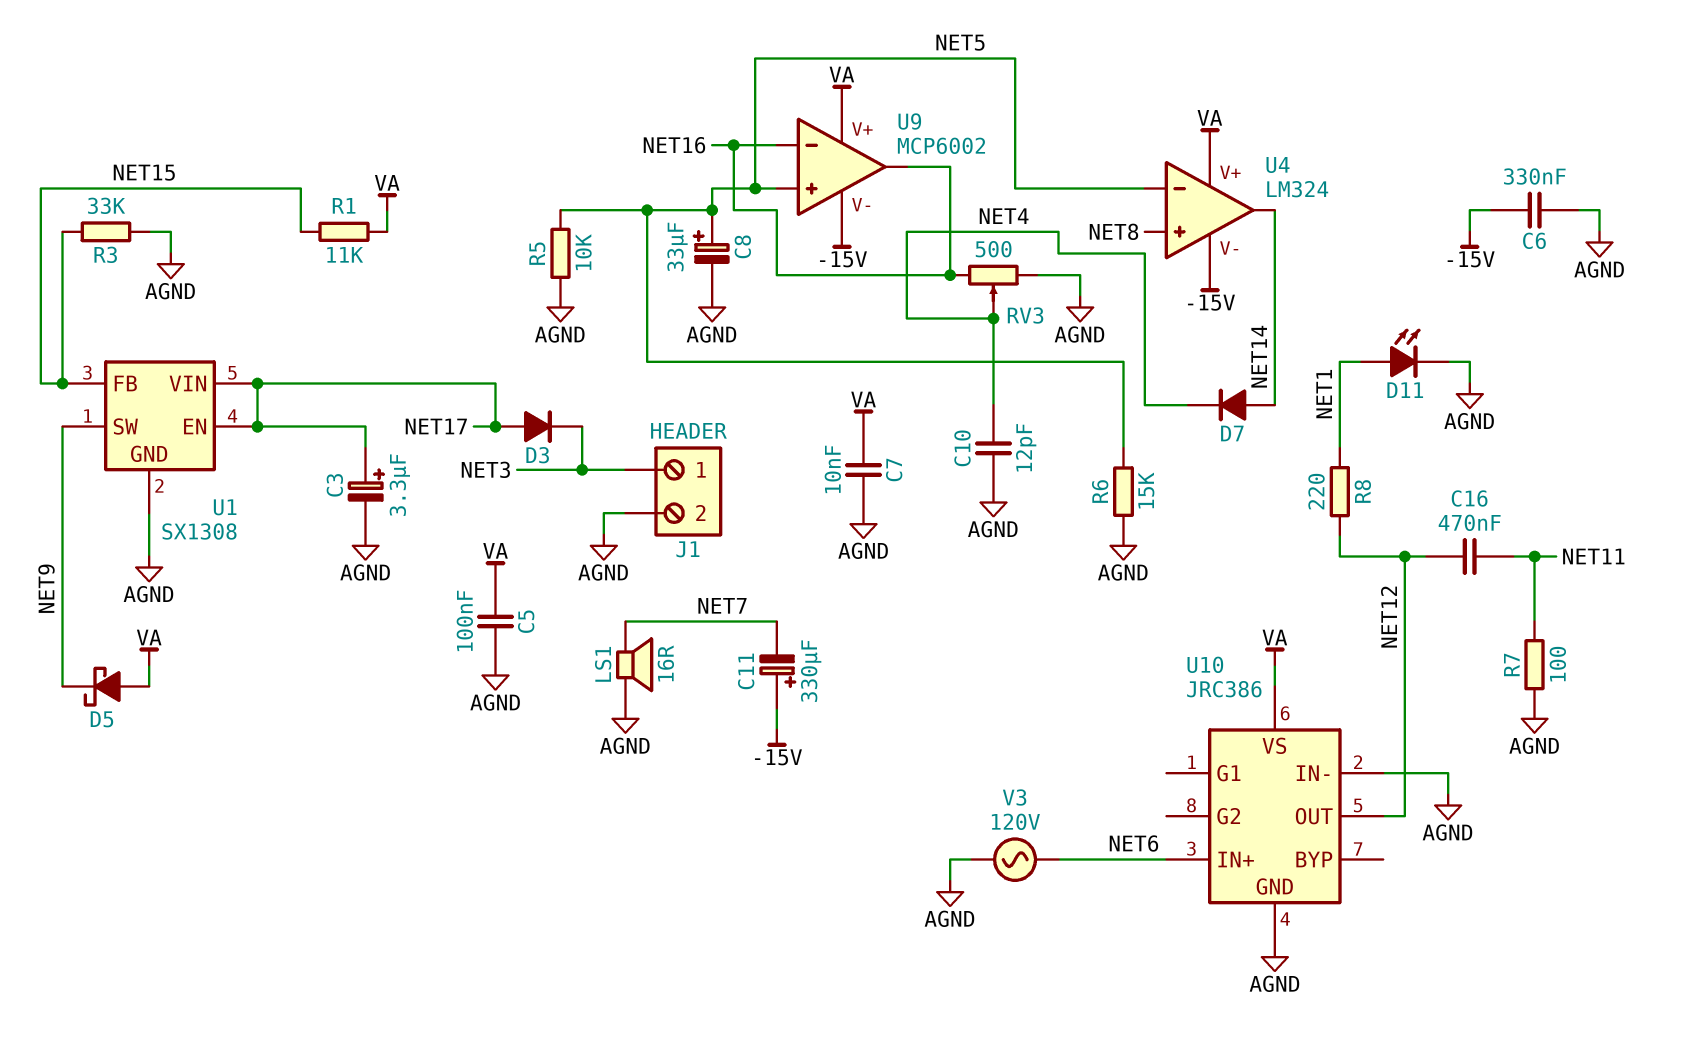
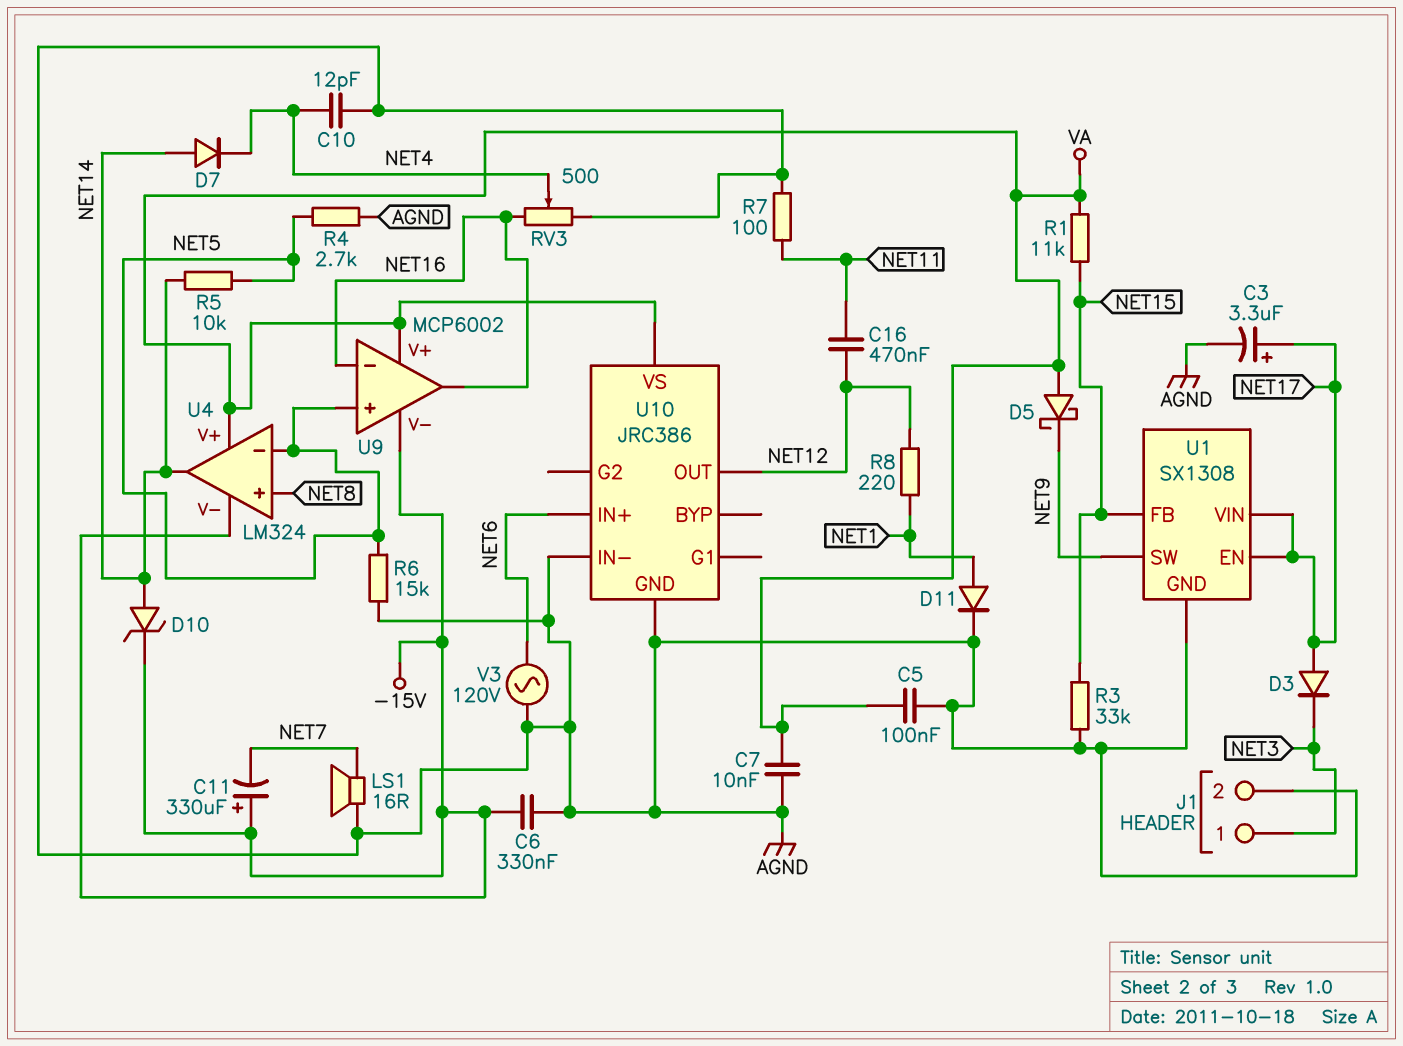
C8: 33uF (plus NET5, minus AGND) -> none
D10: none -> zener (A NET14, K -15V)
D11: LED (A NET1, K AGND) -> diode (A NET1, K AGND)
R4: none -> 2.7k (AGND, NET5)
R5: 10k (AGND, NET5) -> 10k (NET5, NET14)

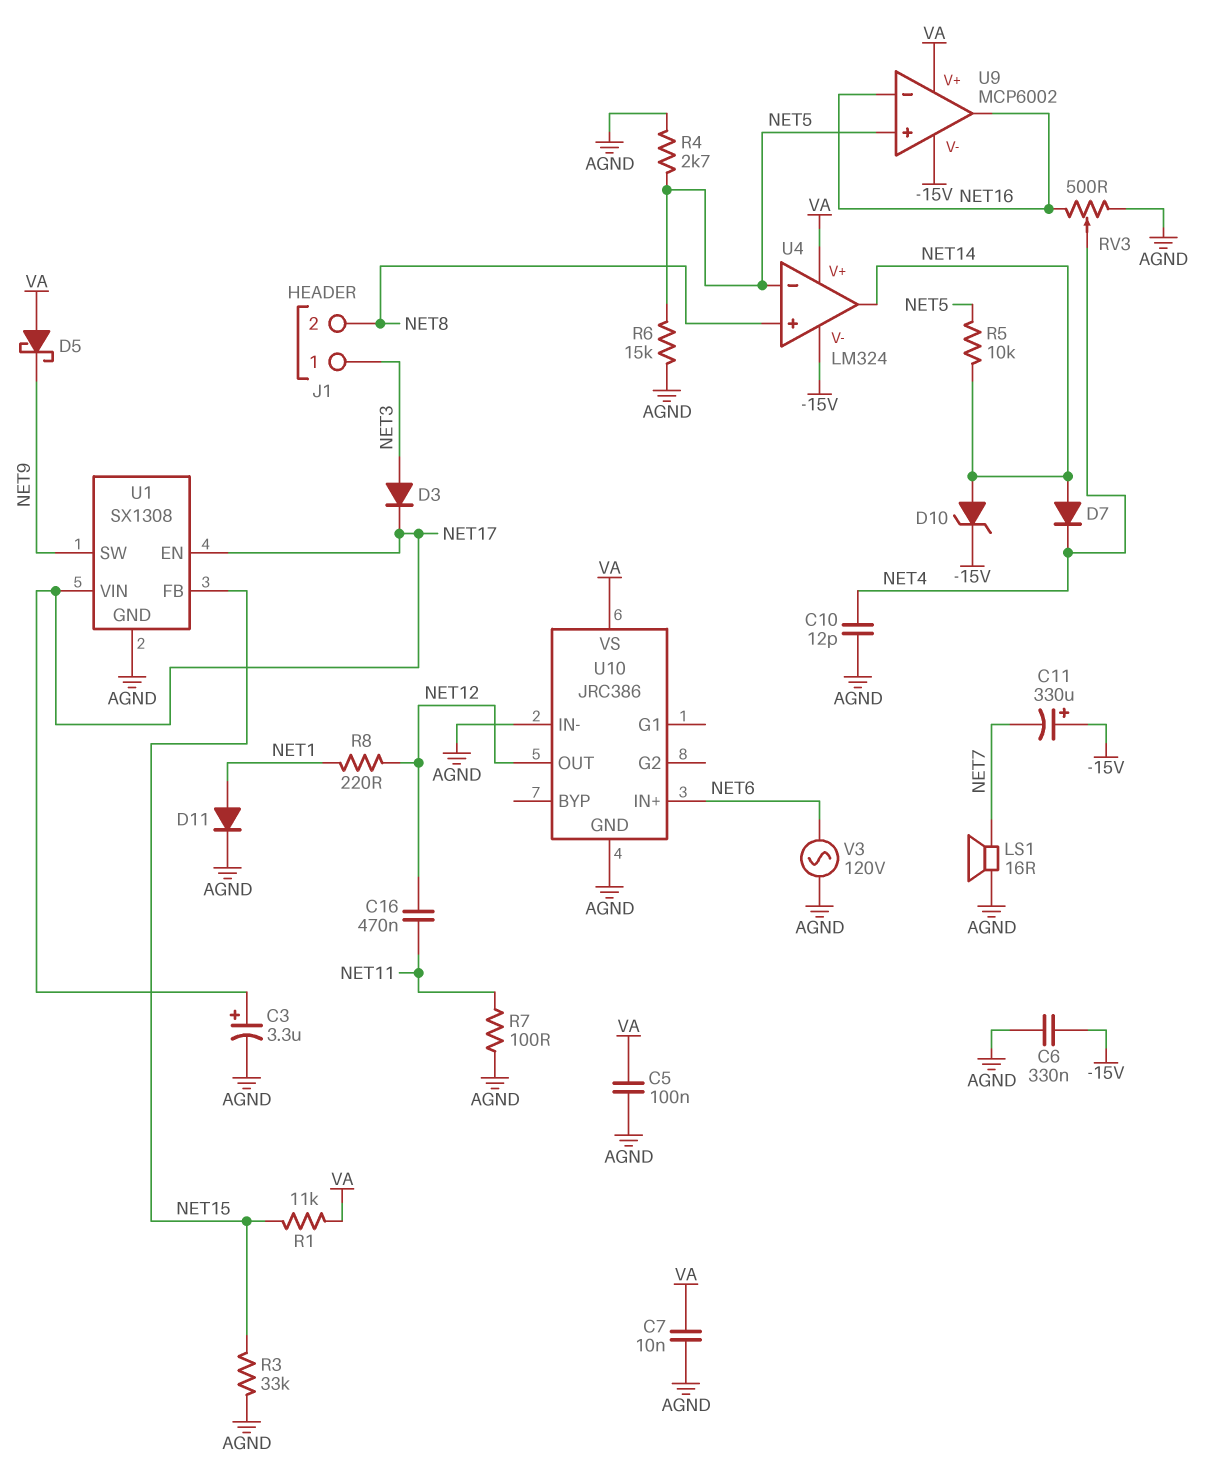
D3: diode (A NET17, K NET3) -> diode (A NET3, K NET17)
J1 pin 2: AGND -> NET8

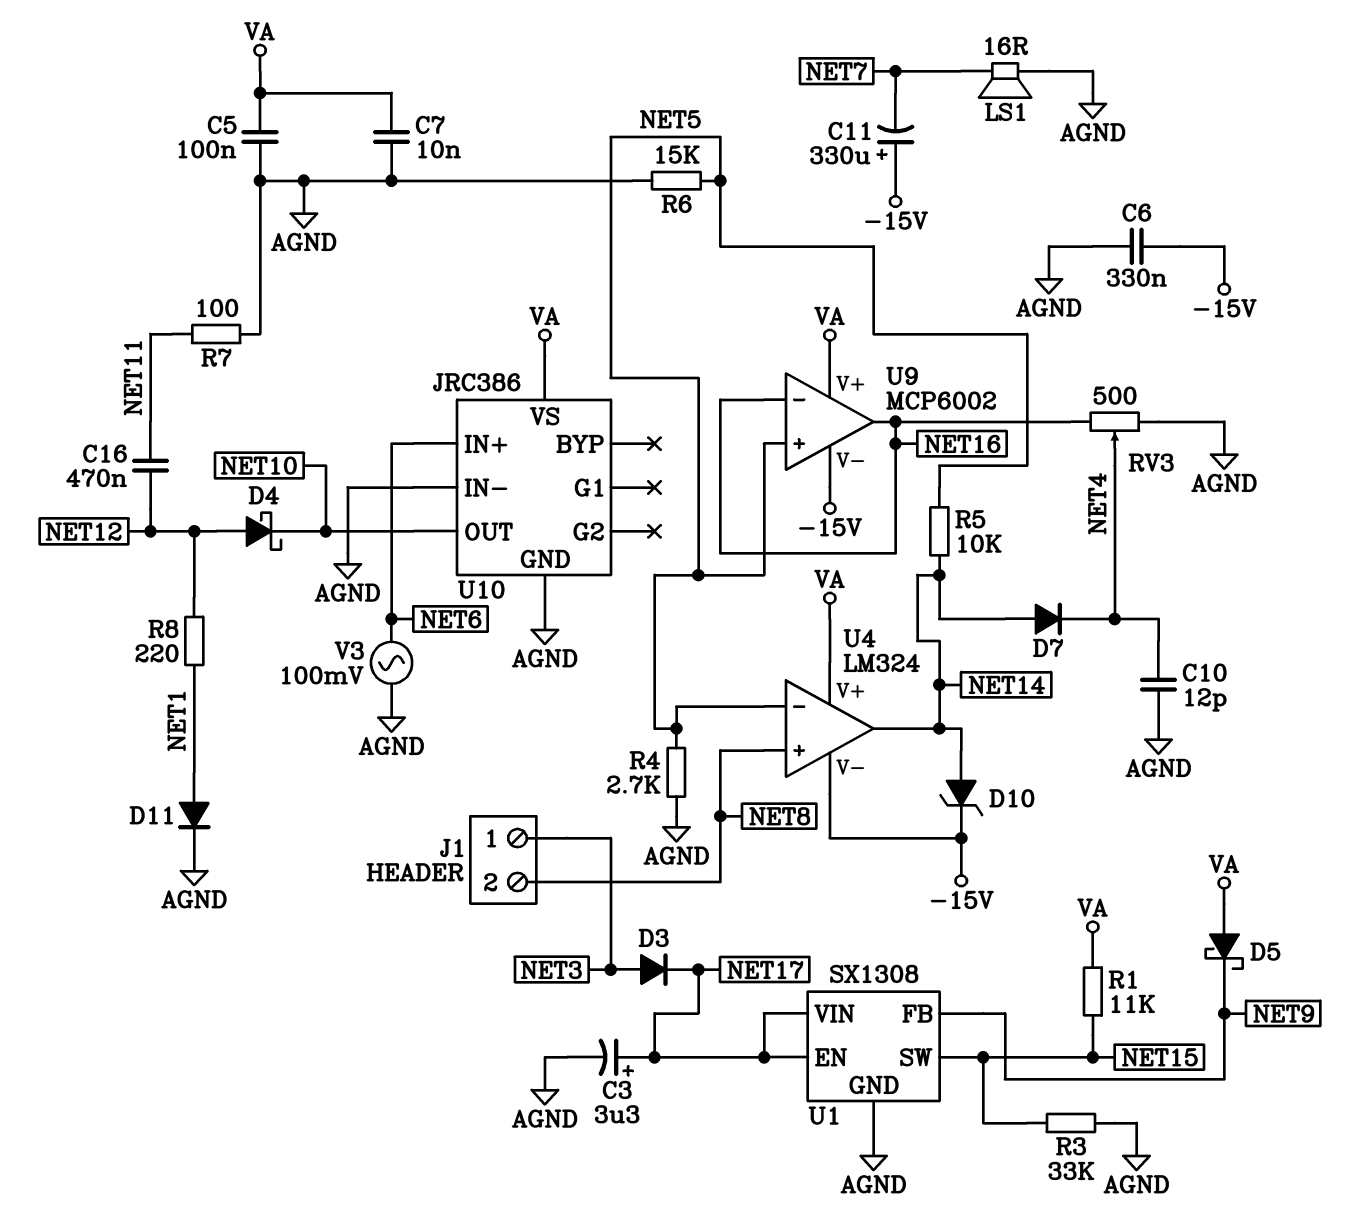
D4: none -> schottky (A NET12, K NET10)
U1 pin FB: NET15 -> NET9
U1 pin SW: NET9 -> NET15
U10 pin OUT: NET12 -> NET10
V3: AC 120V (AGND, NET6) -> AC 100mV (AGND, NET6)

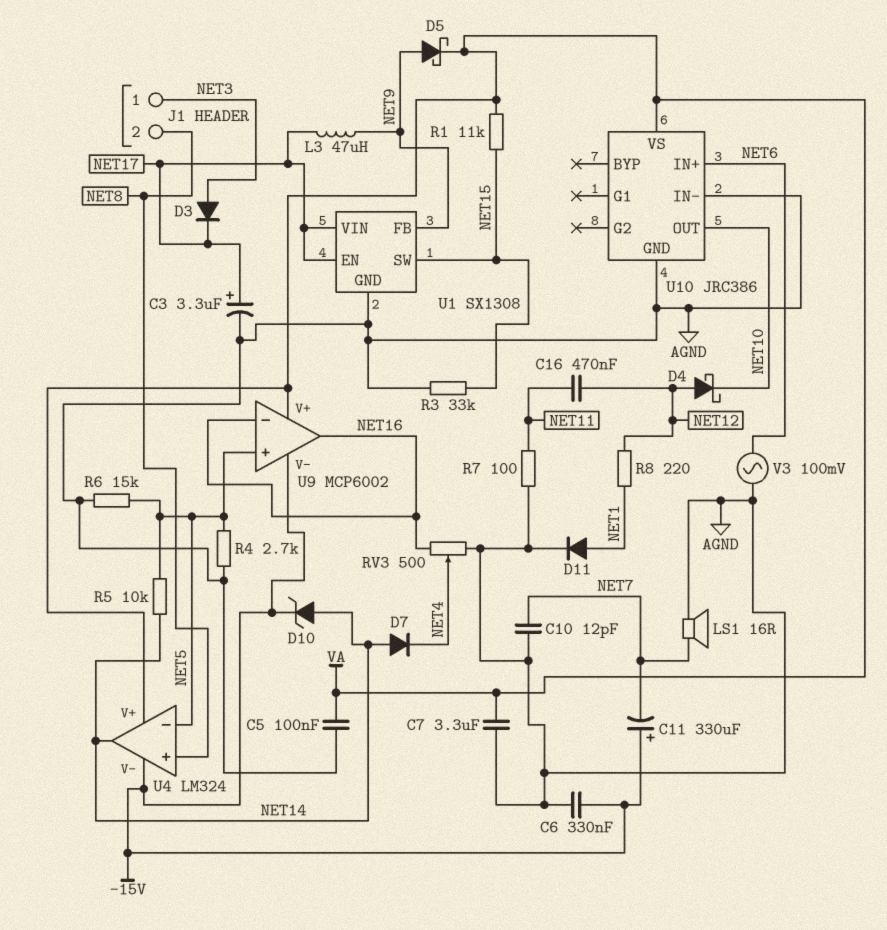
C7: 10nF (AGND, VA) -> 3.3uF (AGND, VA)
C10: 12pF (AGND, NET4) -> 12pF (AGND, NET7)
D5: schottky (A VA, K NET9) -> schottky (A NET9, K VA)
L3: none -> 47uH (NET9, NET17)

